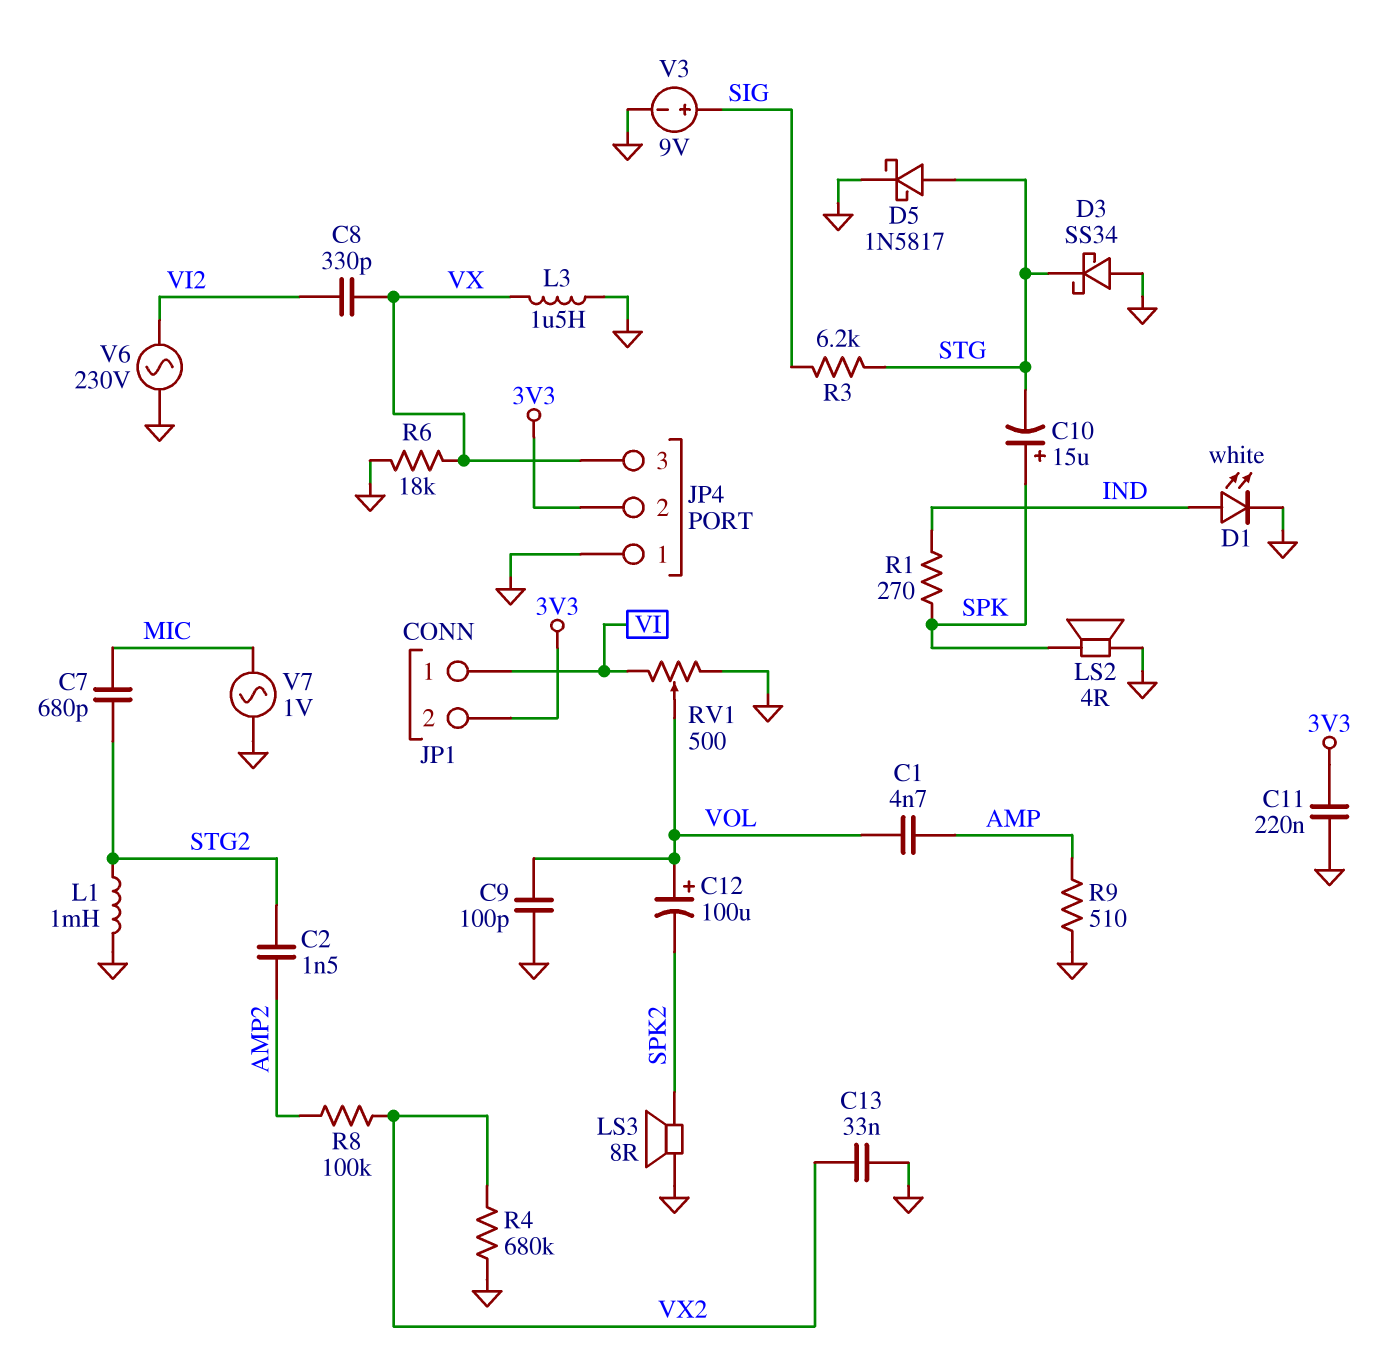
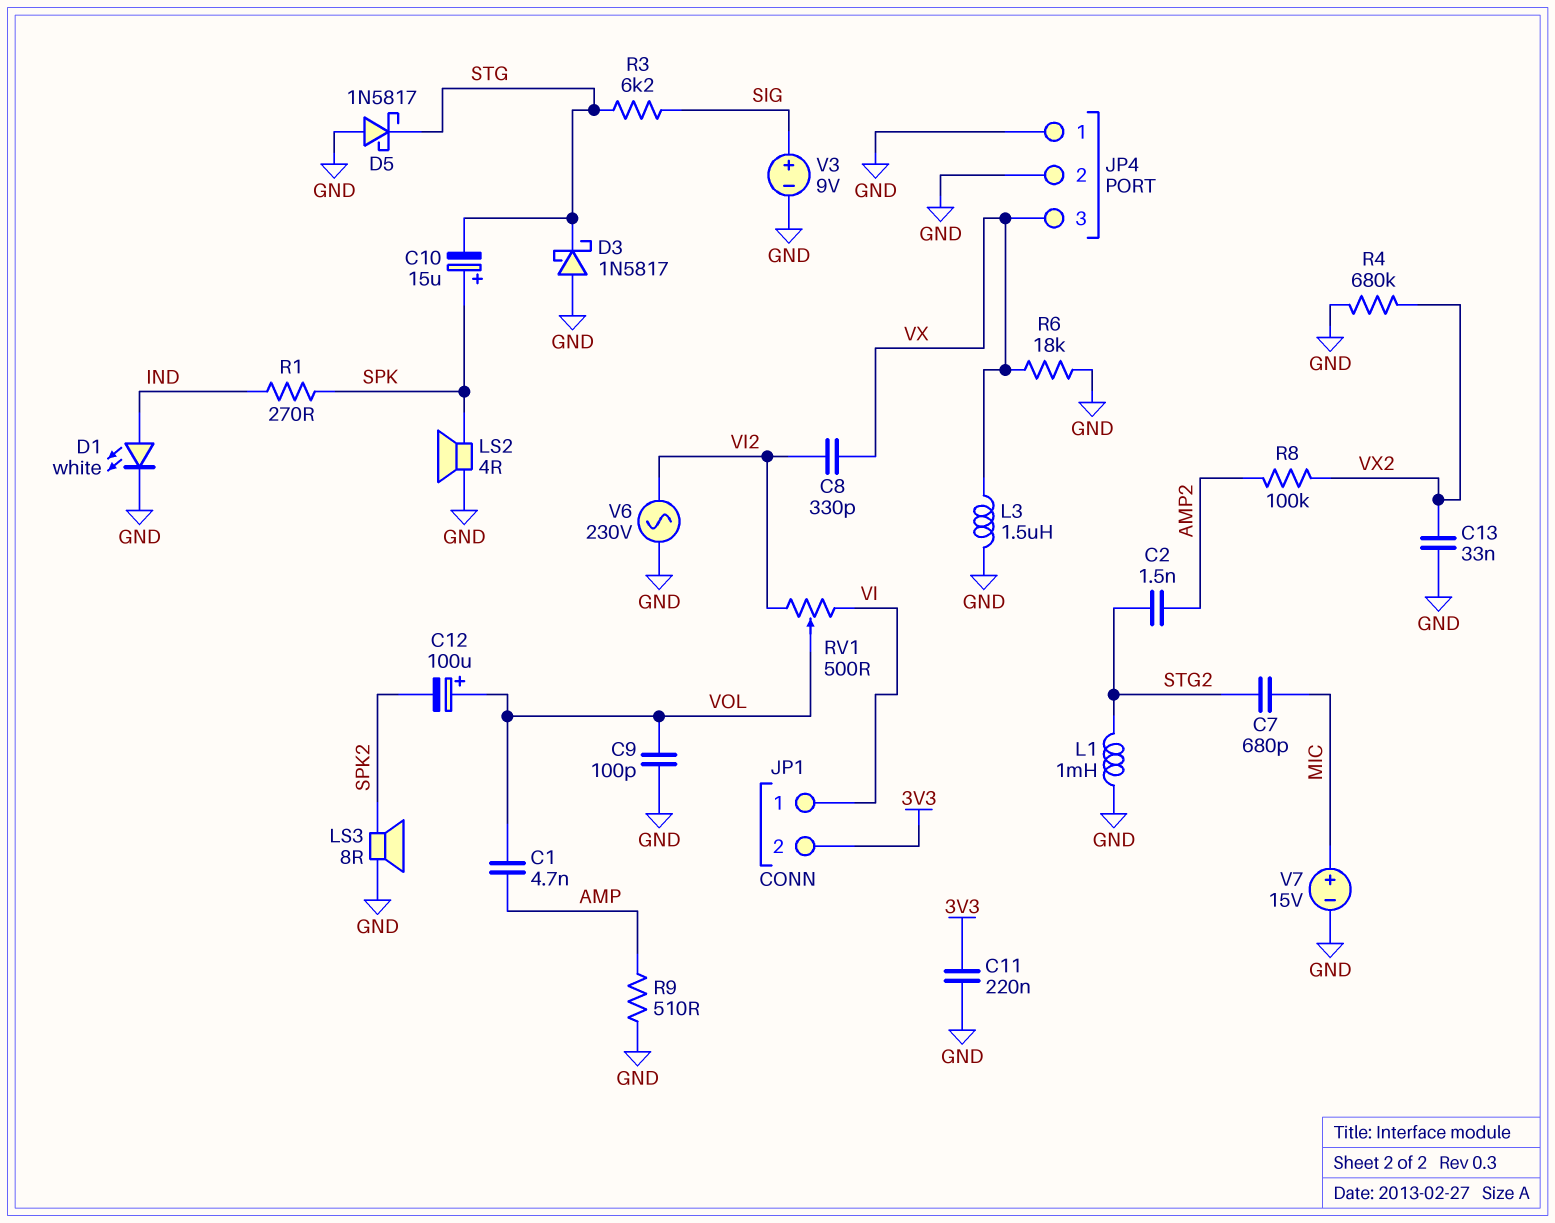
D3: schottky SS34 (A GND, K STG) -> schottky 1N5817 (A GND, K STG)
D5: schottky 1N5817 (A STG, K GND) -> schottky 1N5817 (A GND, K STG)
JP4 pin 2: 3V3 -> GND
RV1: 500 (GND, VI, wiper VOL) -> 500 (VI, VI2, wiper VOL)
V7: AC 1V (GND, MIC) -> 15V (plus MIC, minus GND)

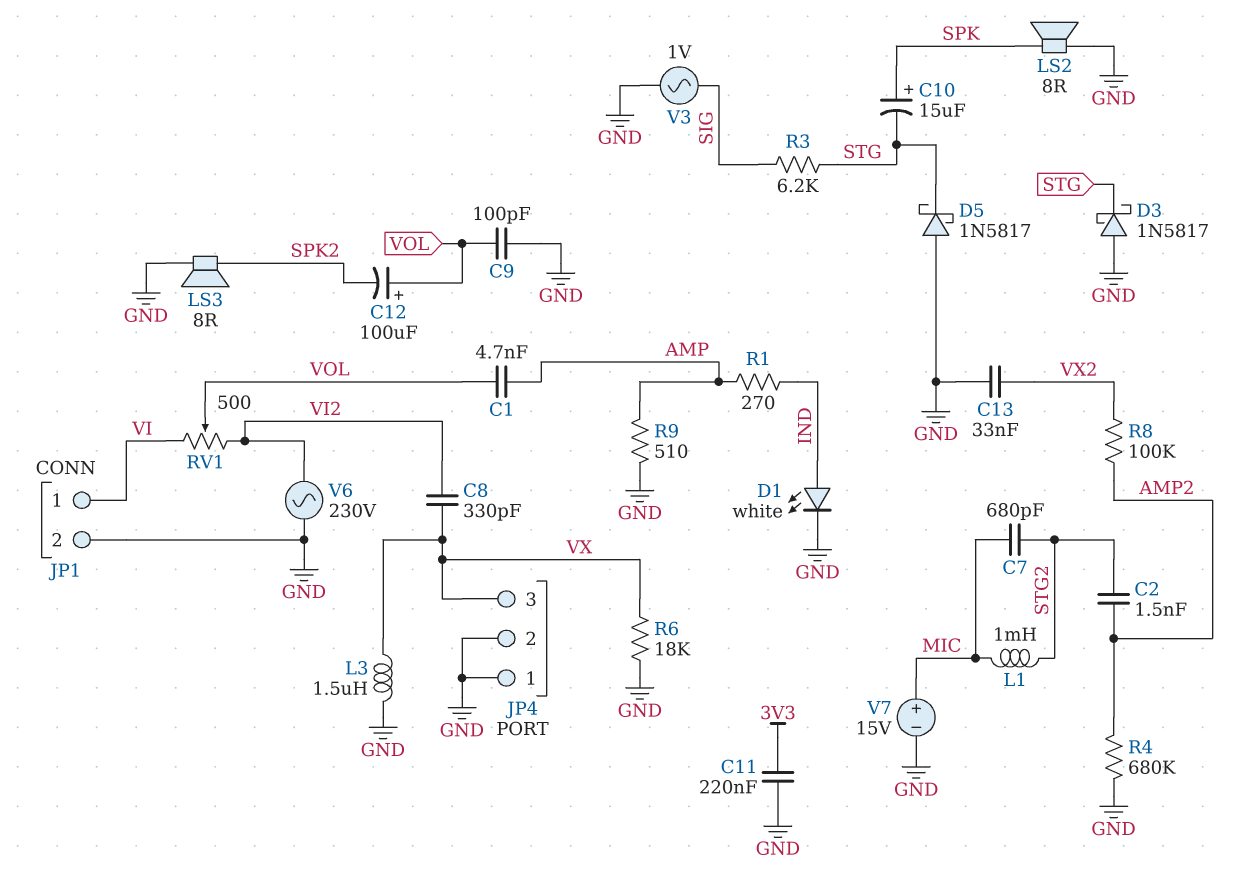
JP1 pin 2: 3V3 -> GND
L1: 1mH (GND, STG2) -> 1mH (MIC, STG2)
LS2: speaker 4R (GND, SPK) -> speaker 8R (GND, SPK)
R1: 270 (IND, SPK) -> 270 (AMP, IND)
R4: 680k (GND, VX2) -> 680k (AMP2, GND)
V3: 9V (plus SIG, minus GND) -> AC 1V (GND, SIG)

